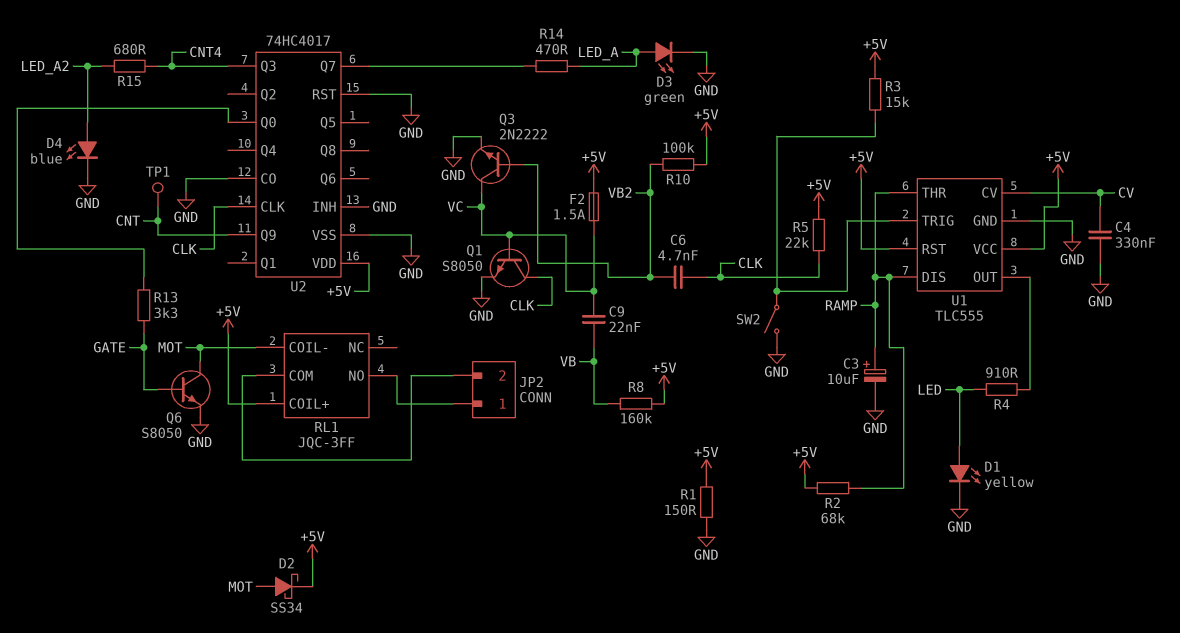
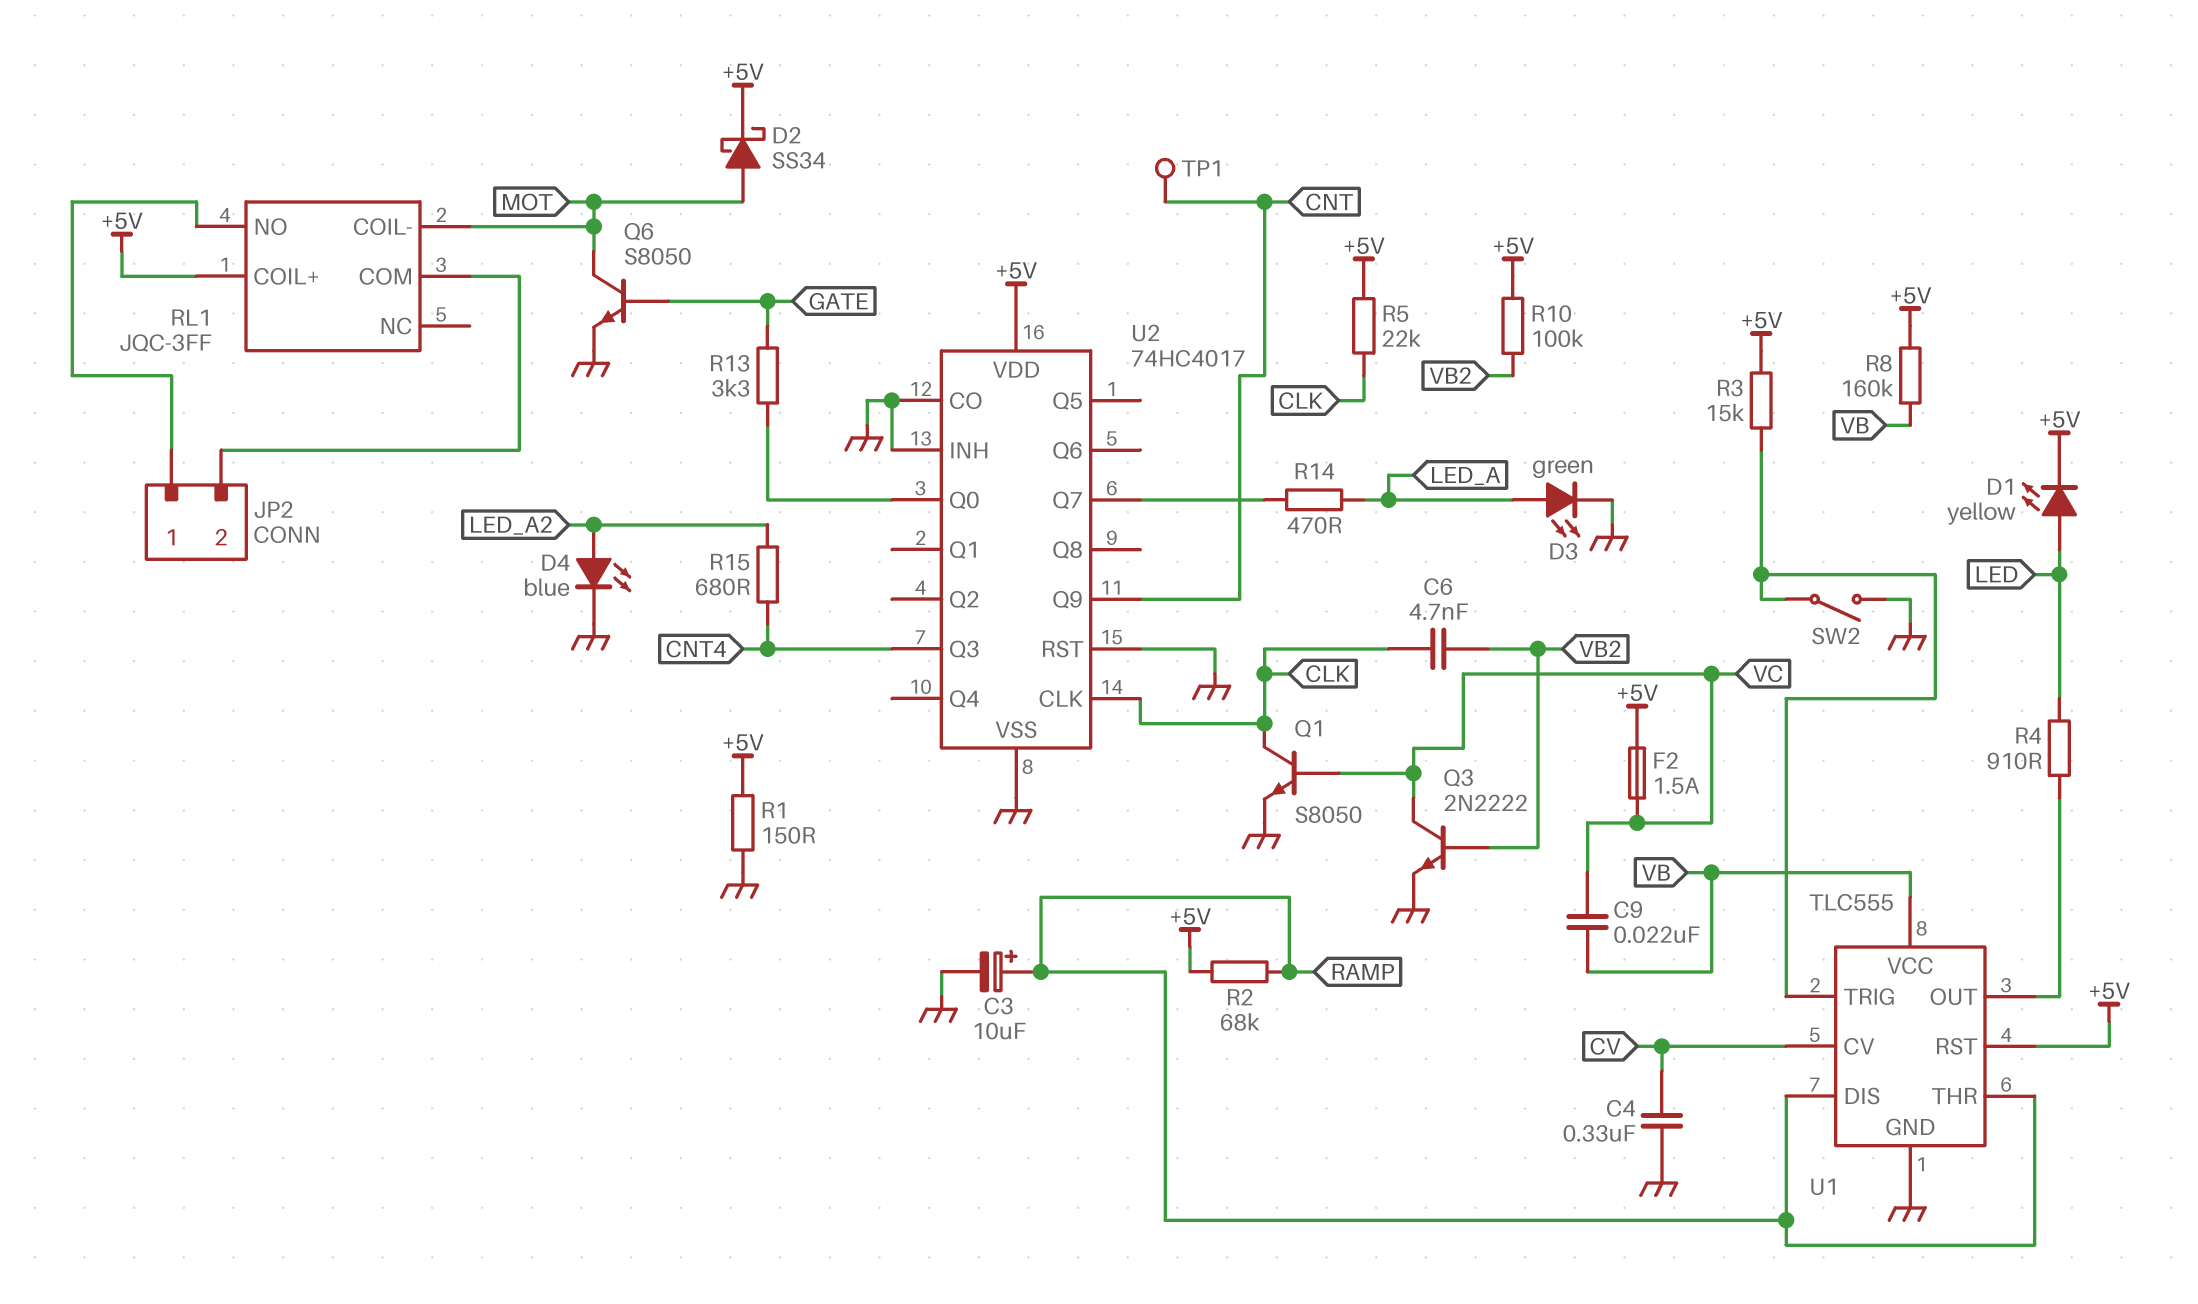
D1: LED yellow (A LED, K GND) -> LED yellow (A LED, K +5V)
U1 pin VCC: +5V -> VB

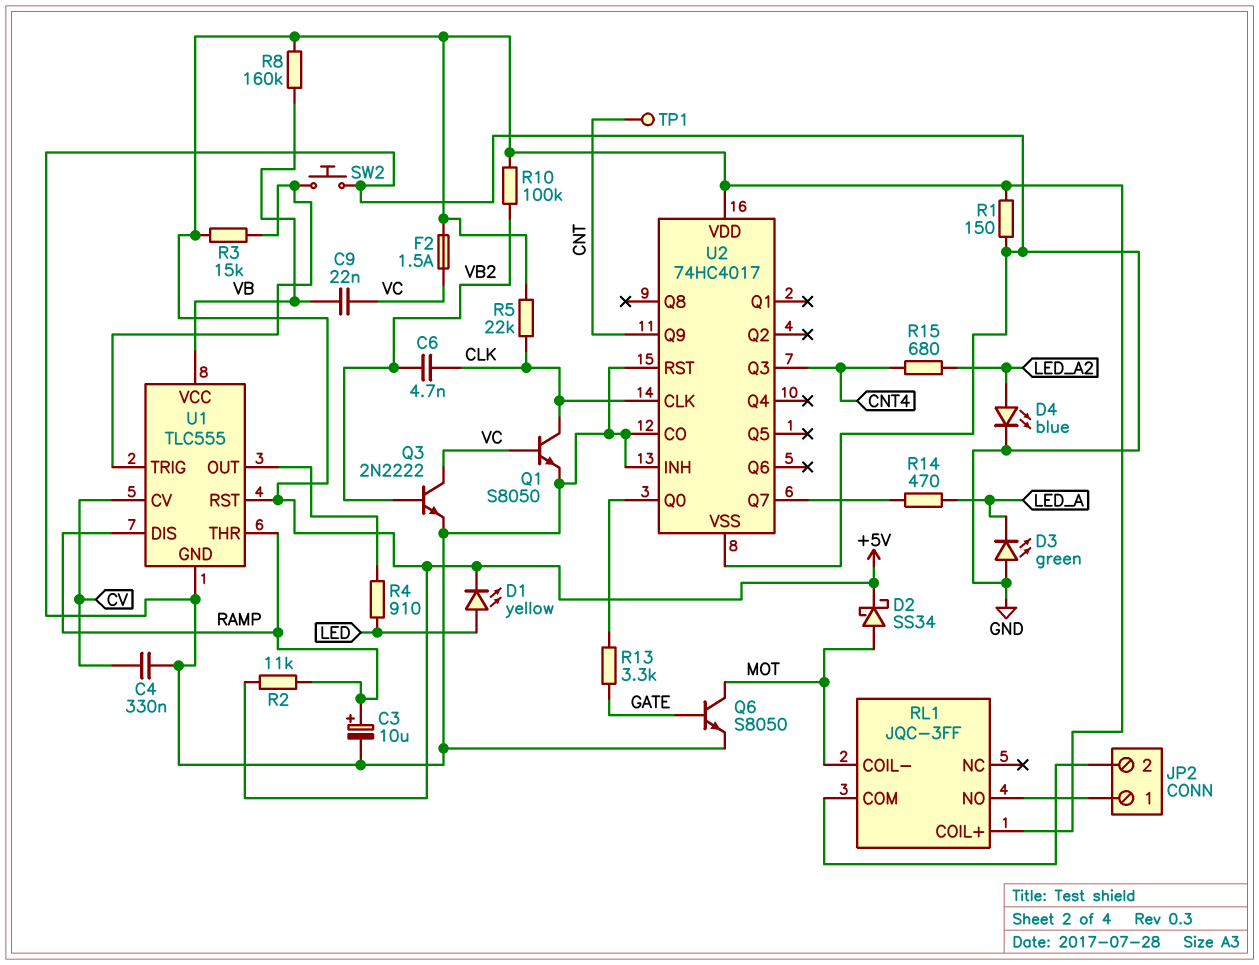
D3: LED green (A LED_A, K GND) -> LED green (A GND, K LED_A)
R2: 68k (+5V, RAMP) -> 11k (+5V, RAMP)
SW2: switch (GND, U1/TRIG) -> button (GND, U1/TRIG)

